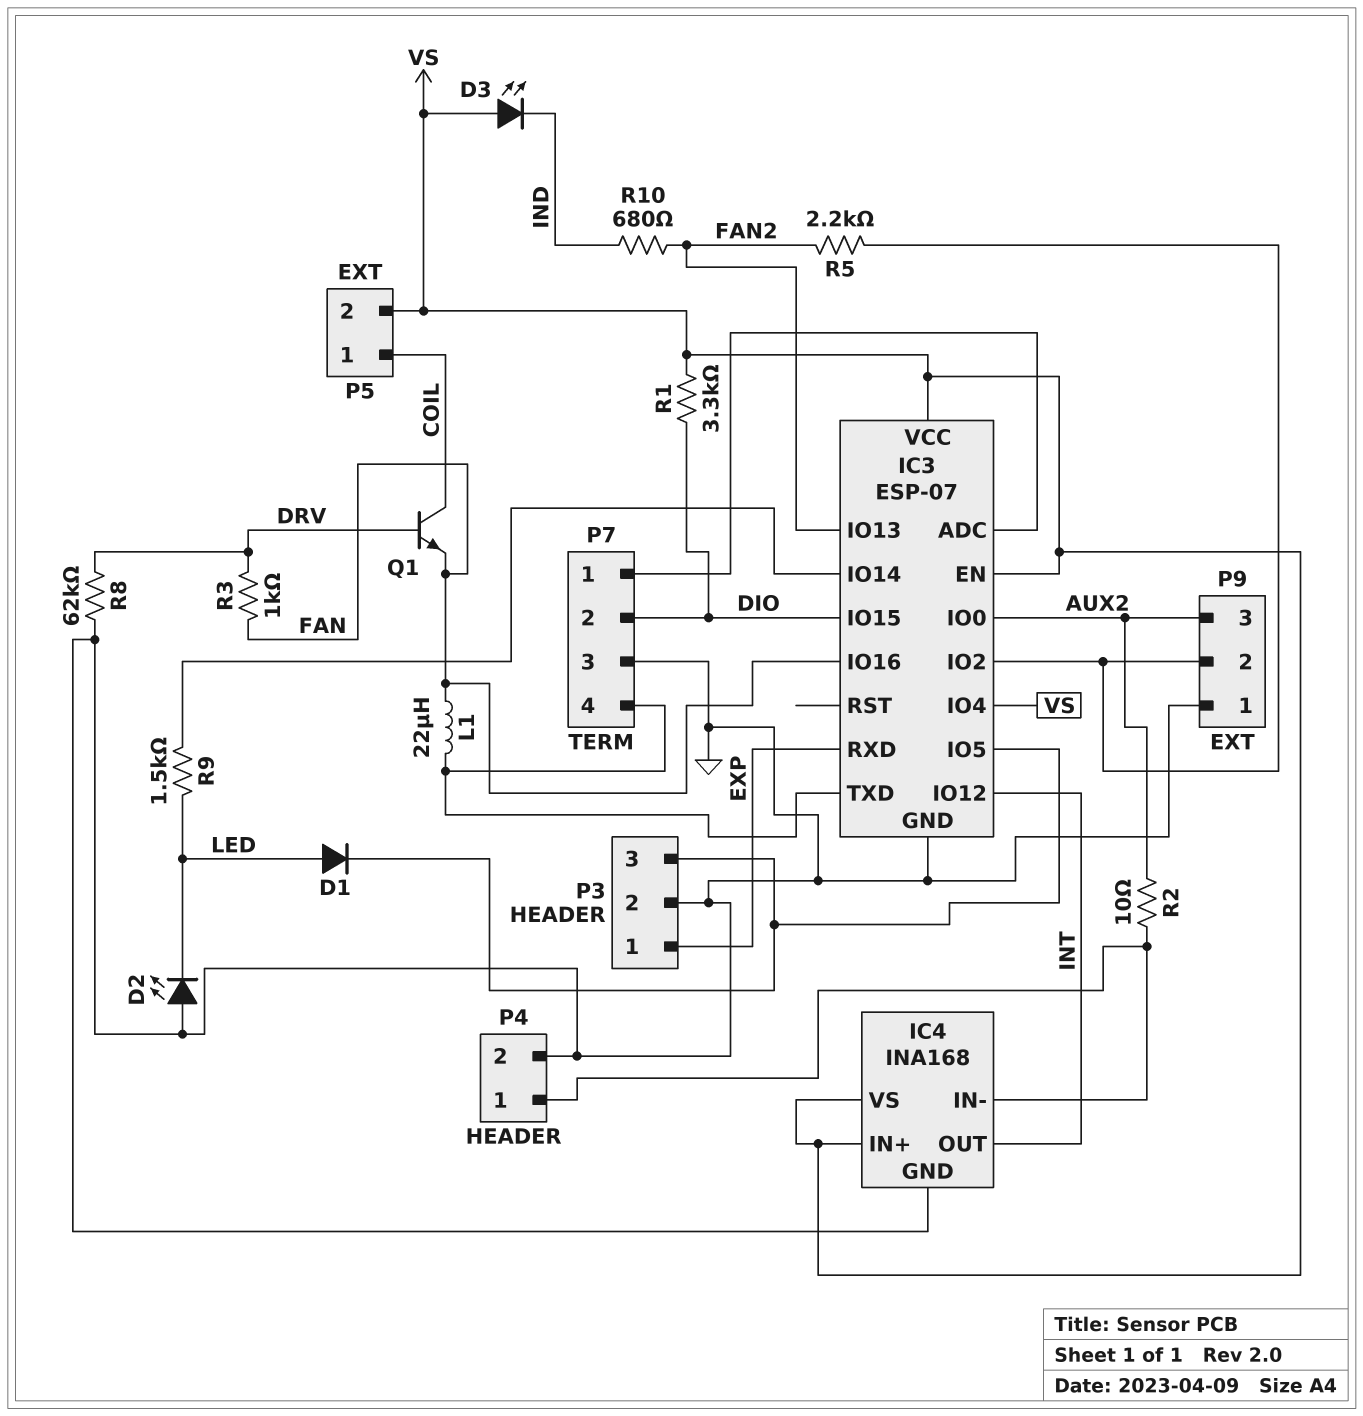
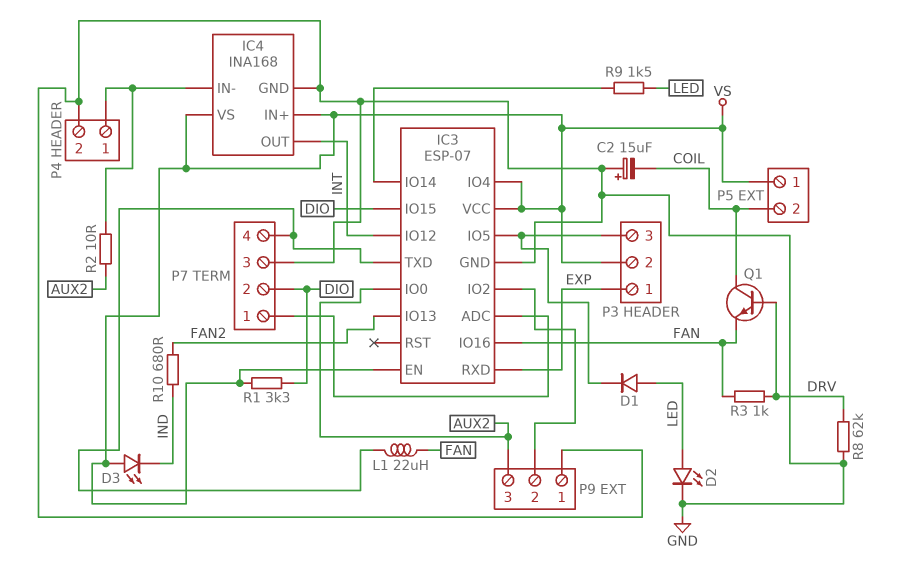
C2: none -> 15uF (plus GND, minus COIL)
D2: LED (A GND, K LED) -> LED (A LED, K GND)
P3 pin 2: GND -> VS
P5 pin 1: COIL -> VS
P5 pin 2: VS -> COIL
R5: 2.2k (FAN2, IC3/IO2) -> none

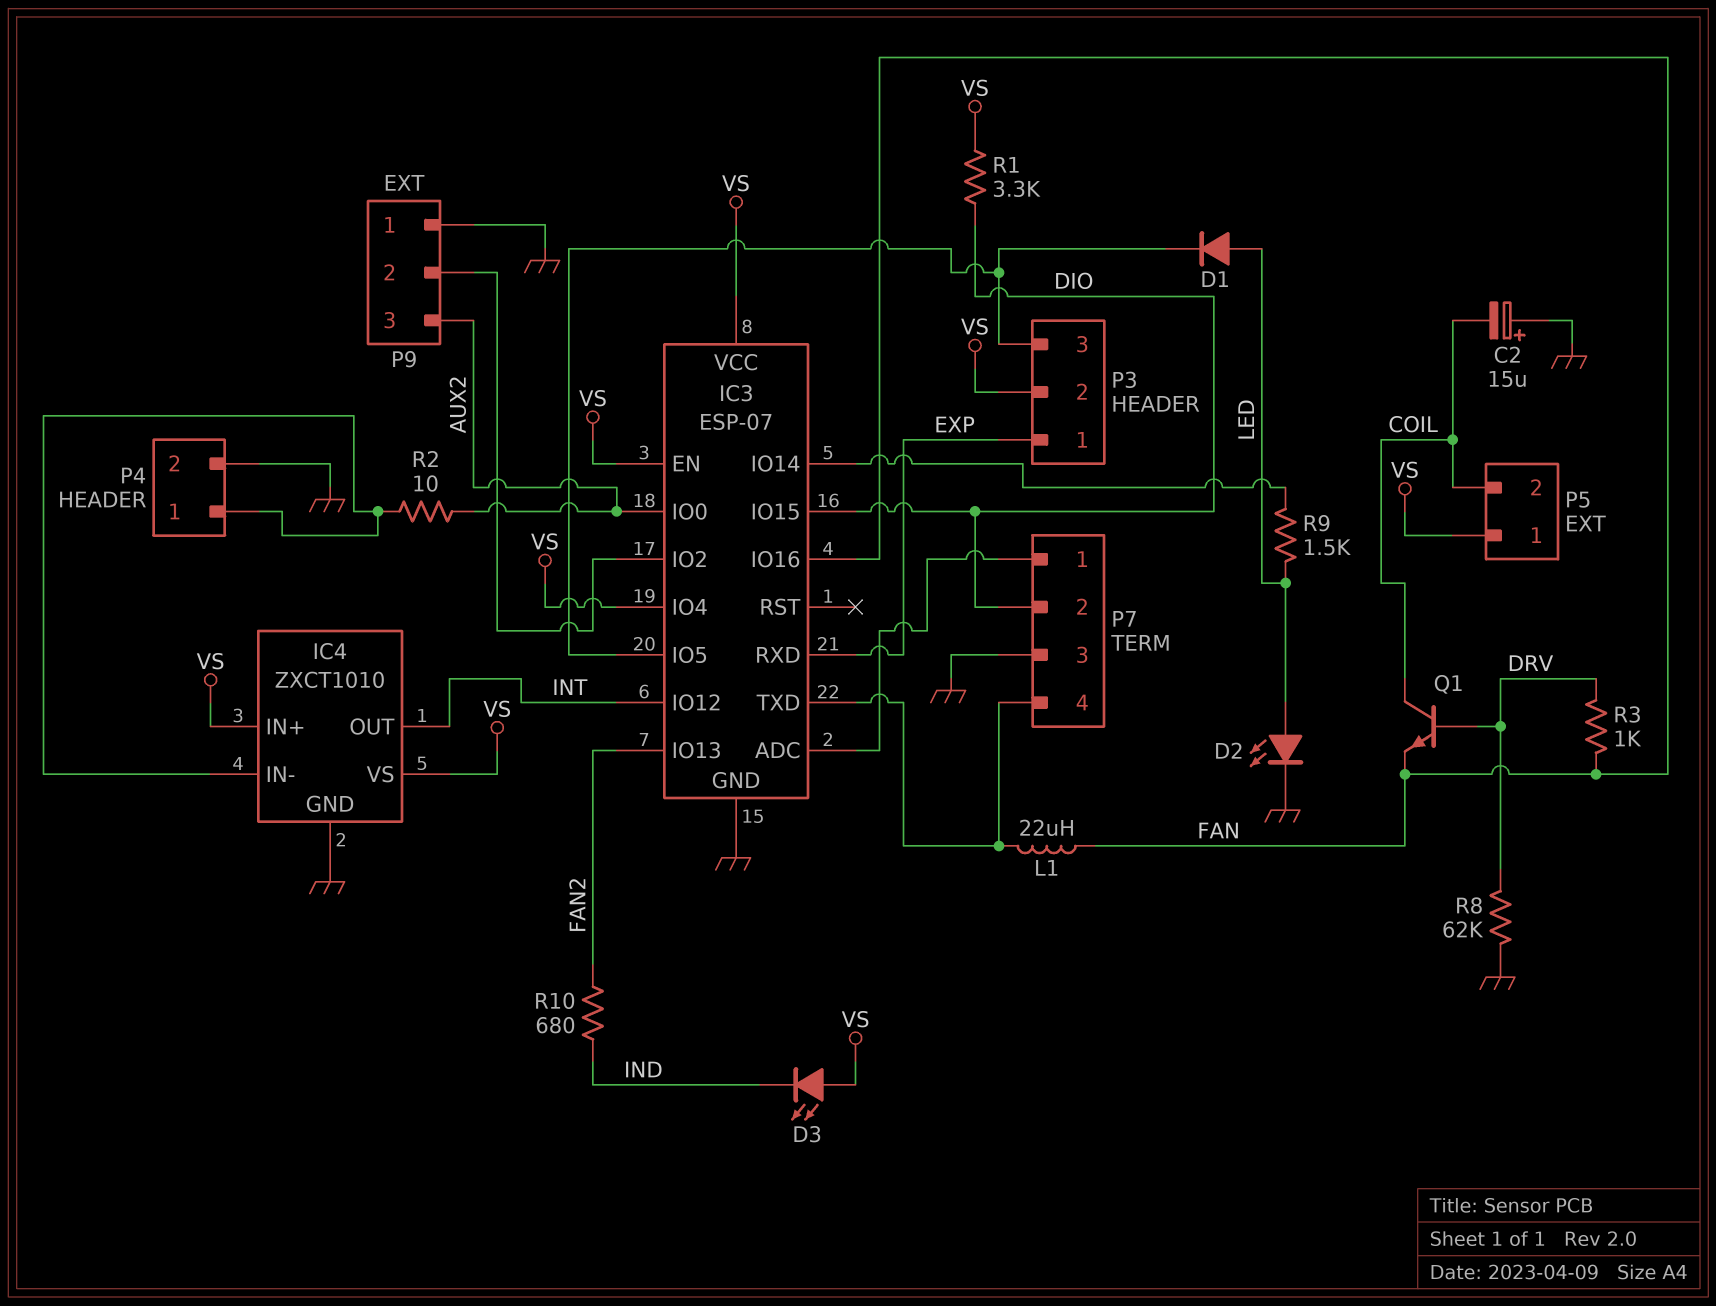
IC4: INA168 -> ZXCT1010

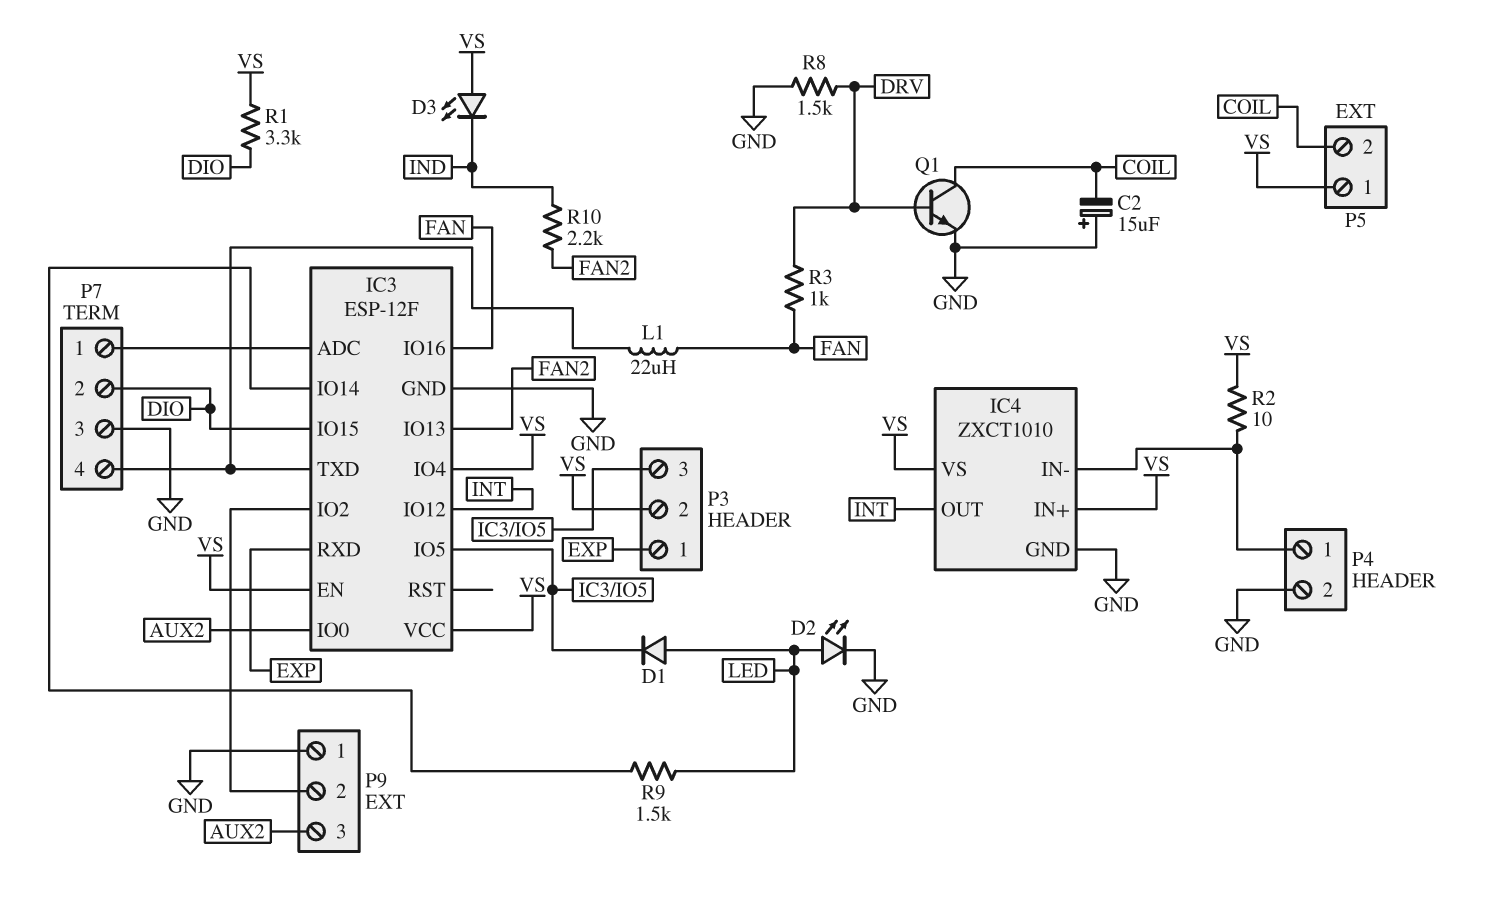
IC3: ESP-07 -> ESP-12F
Q1: NPN (B DRV, C COIL, E FAN) -> NPN (B DRV, C COIL, E GND)
R2: 10 (AUX2, IC4/IN-) -> 10 (IC4/IN-, VS)
R8: 62k (DRV, GND) -> 1.5k (DRV, GND)
R10: 680 (FAN2, IND) -> 2.2k (FAN2, IND)

